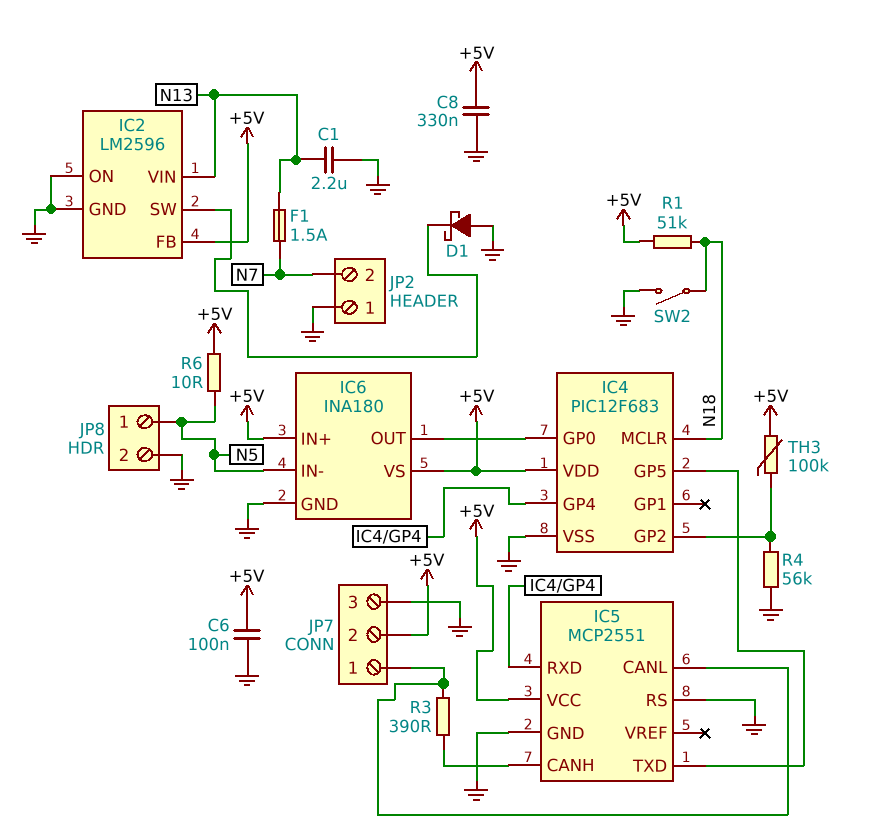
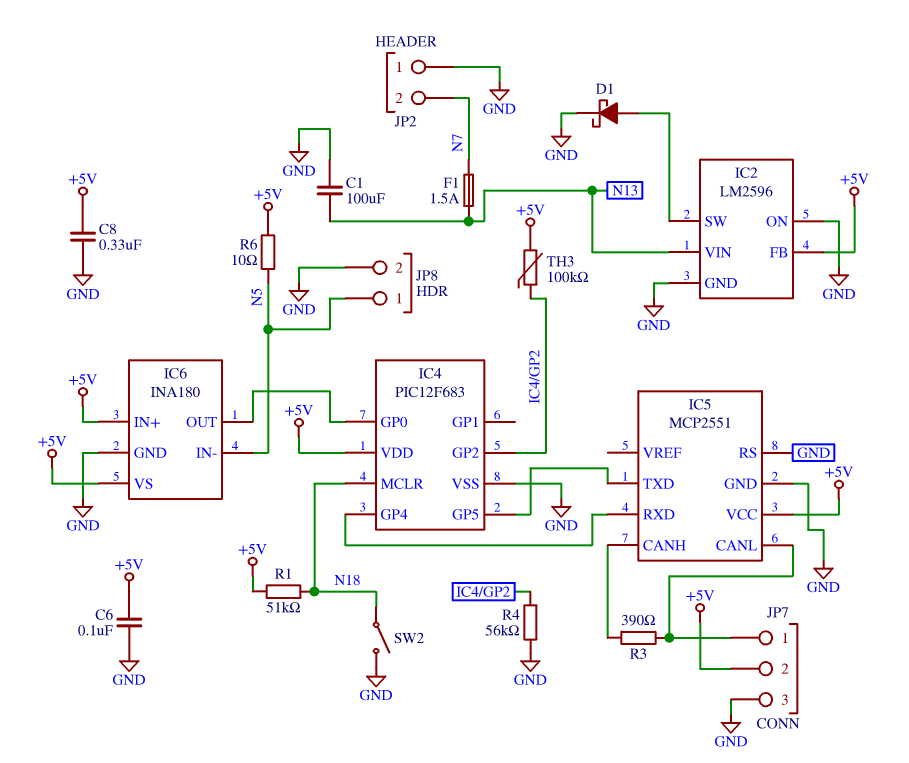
C1: 2.2uF (GND, N13) -> 100uF (GND, N13)
D1: schottky (A GND, K IC2/SW) -> schottky (A IC2/SW, K GND)

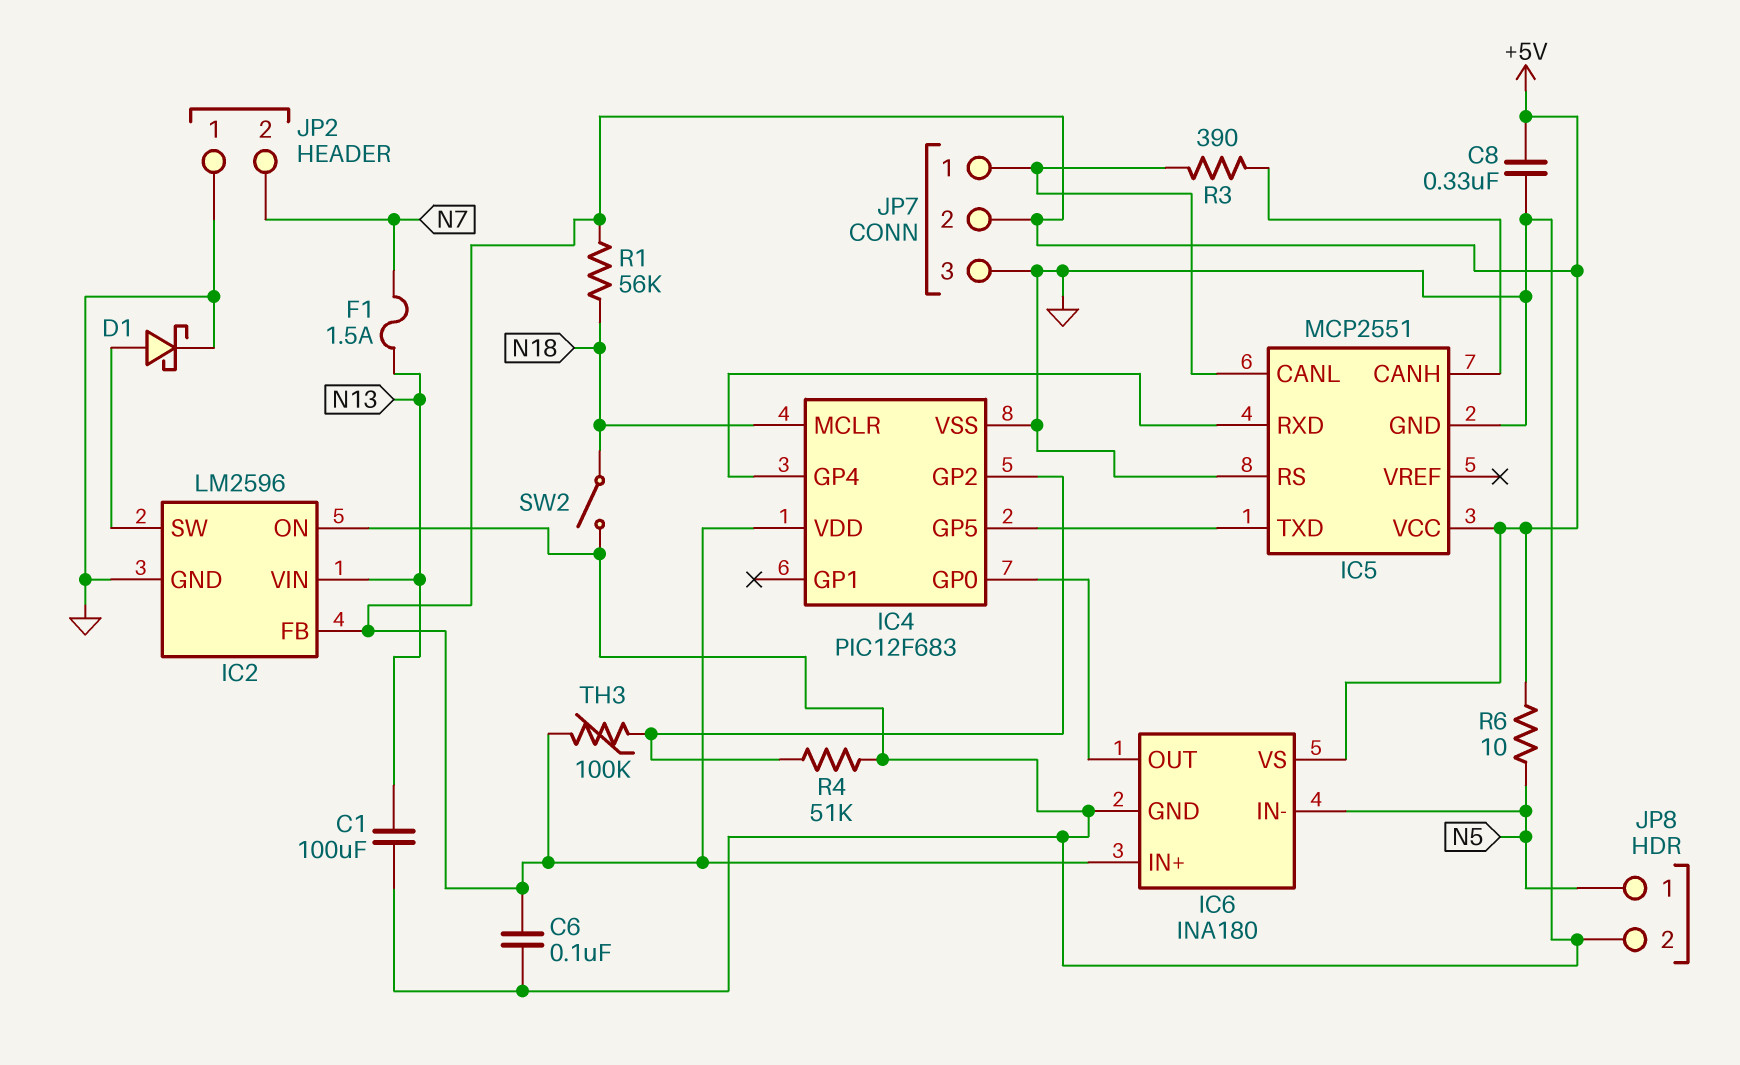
R1: 51k (+5V, N18) -> 56k (+5V, N18)
R4: 56k (GND, IC4/GP2) -> 51k (GND, IC4/GP2)

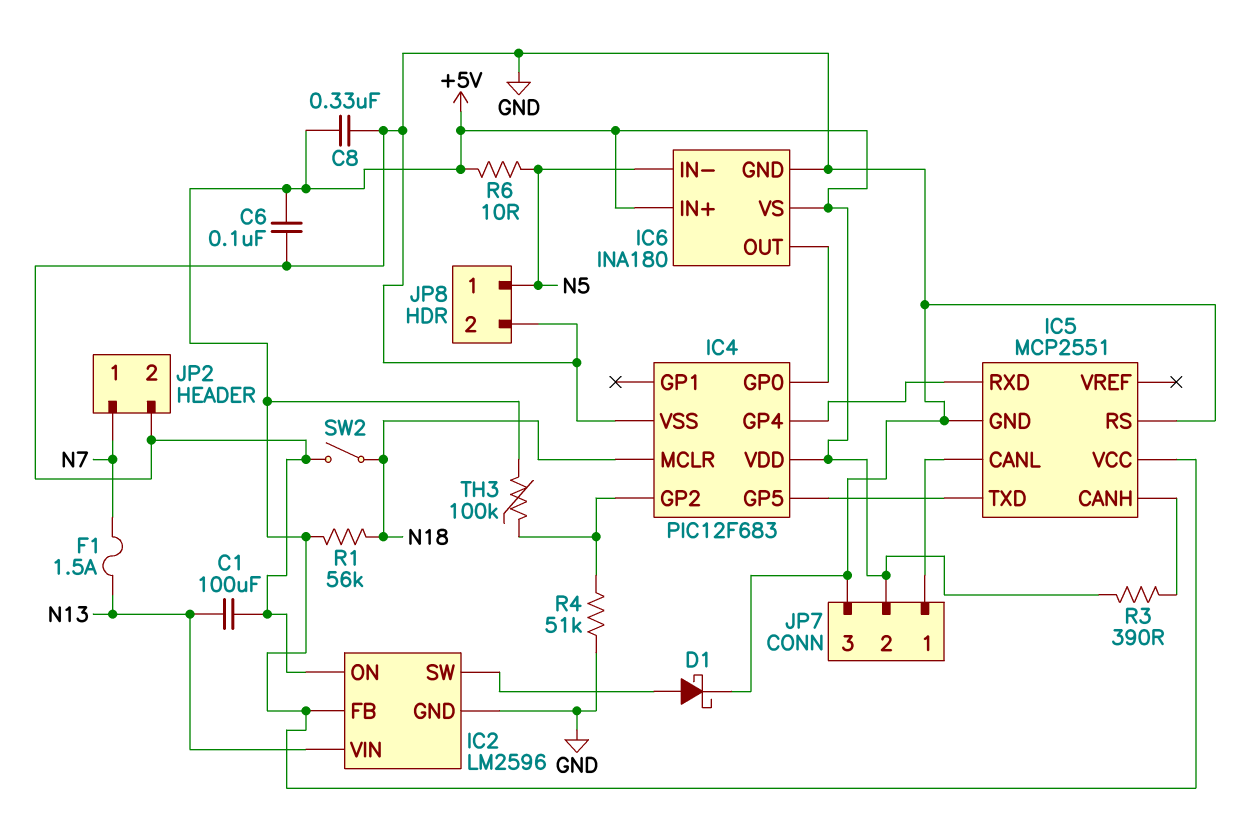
JP2 pin 1: GND -> N7
JP2 pin 2: N7 -> GND
R3: 390 (IC5/CANH, IC5/CANL) -> 390 (+5V, IC5/CANH)

